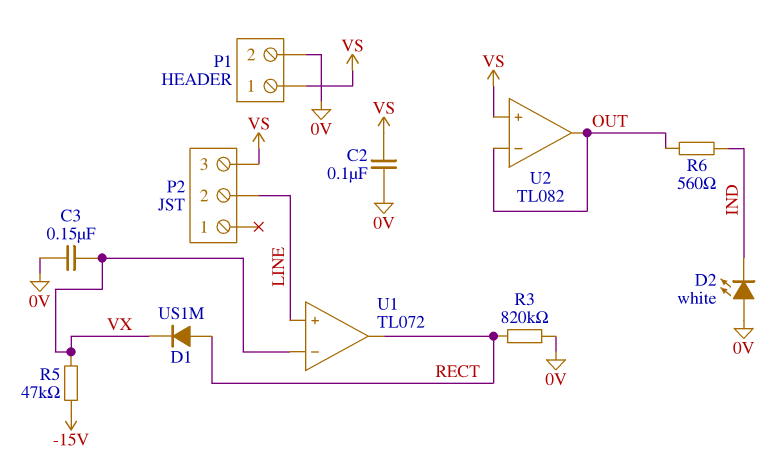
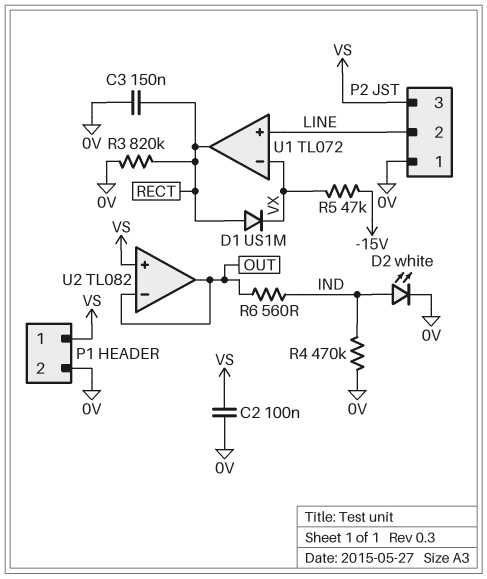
C3: 150nF (0V, VX) -> 150nF (0V, RECT)
D2: LED white (A 0V, K IND) -> LED white (A IND, K 0V)
P2 pin 1: none -> 0V
R4: none -> 470k (0V, IND)

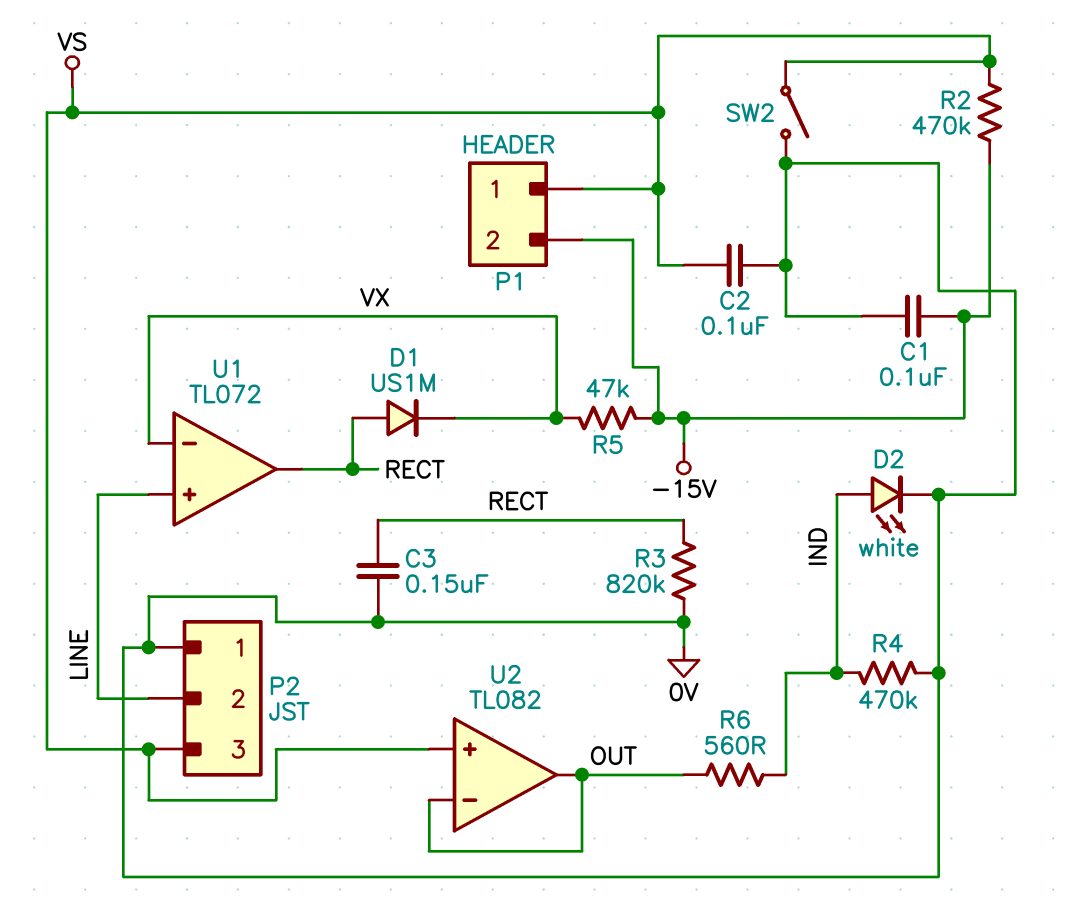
C1: none -> 100nF (-15V, 0V)
P1 pin 2: 0V -> -15V
R2: none -> 470k (-15V, VS)
SW2: none -> switch (0V, VS)

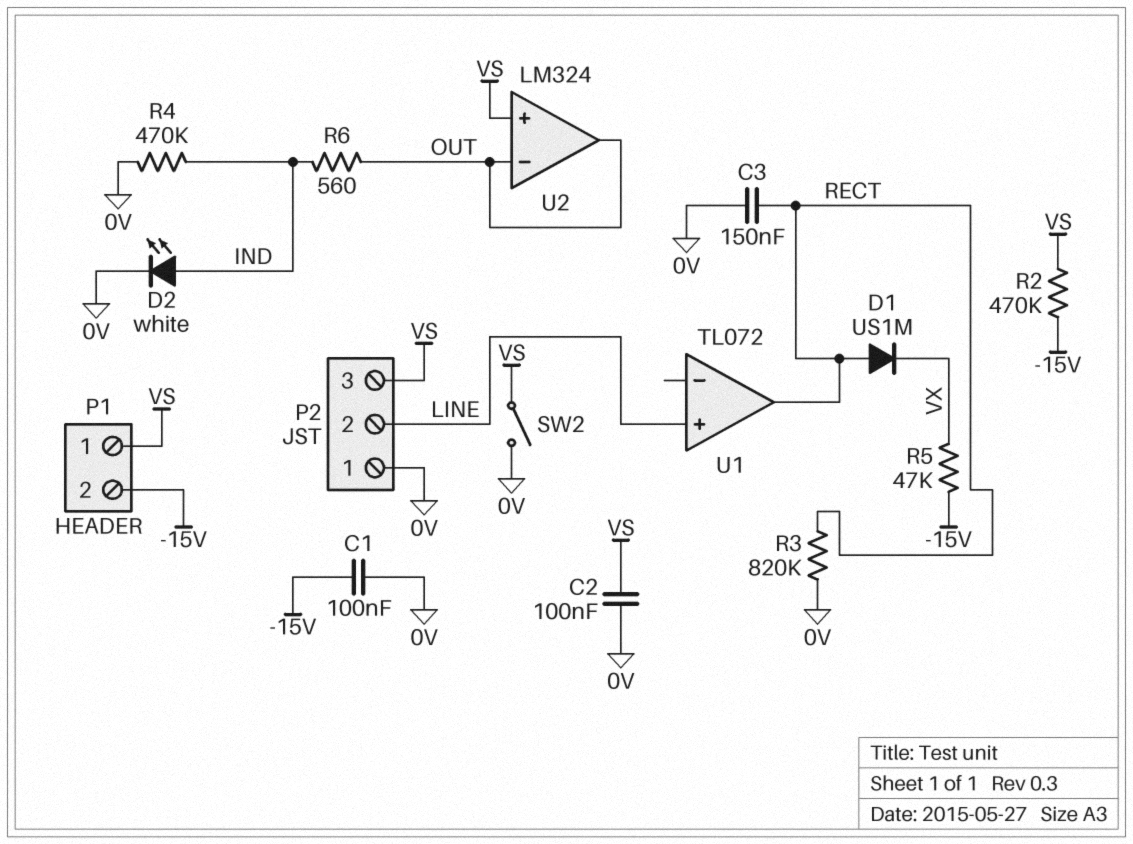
U1 pin in-: VX -> none
U2: TL082 -> LM324

